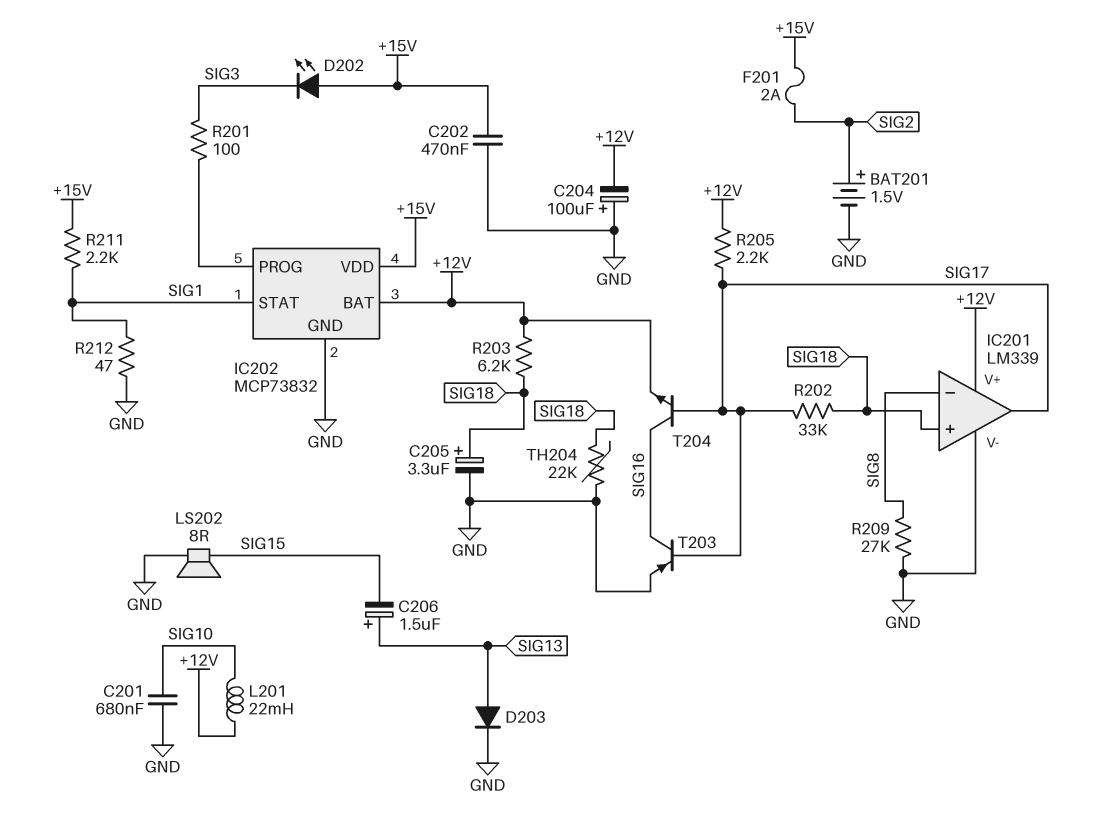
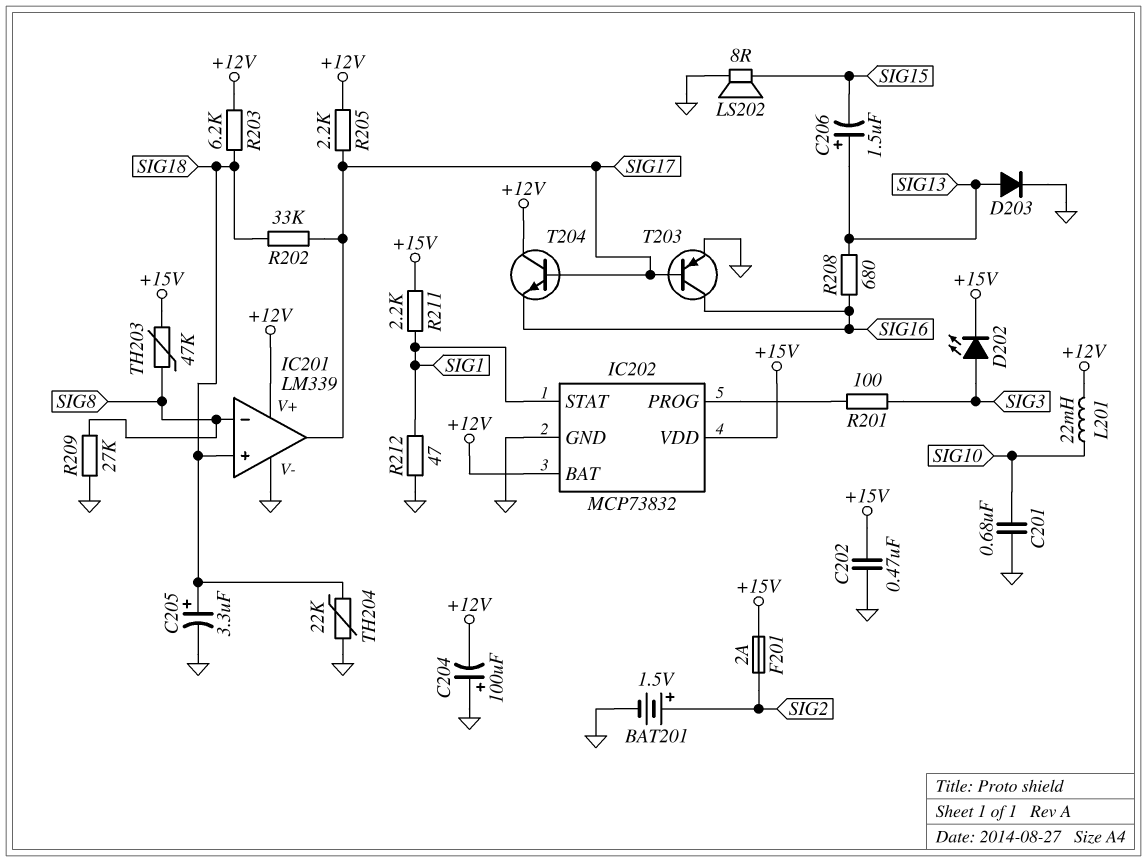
D202: LED (A +15V, K SIG3) -> LED (A SIG3, K +15V)
R208: none -> 680 (SIG13, SIG16)
T204: NPN (B SIG17, C SIG16, E +12V) -> NPN (B SIG17, C +12V, E SIG16)
TH203: none -> 47k (+15V, SIG8)

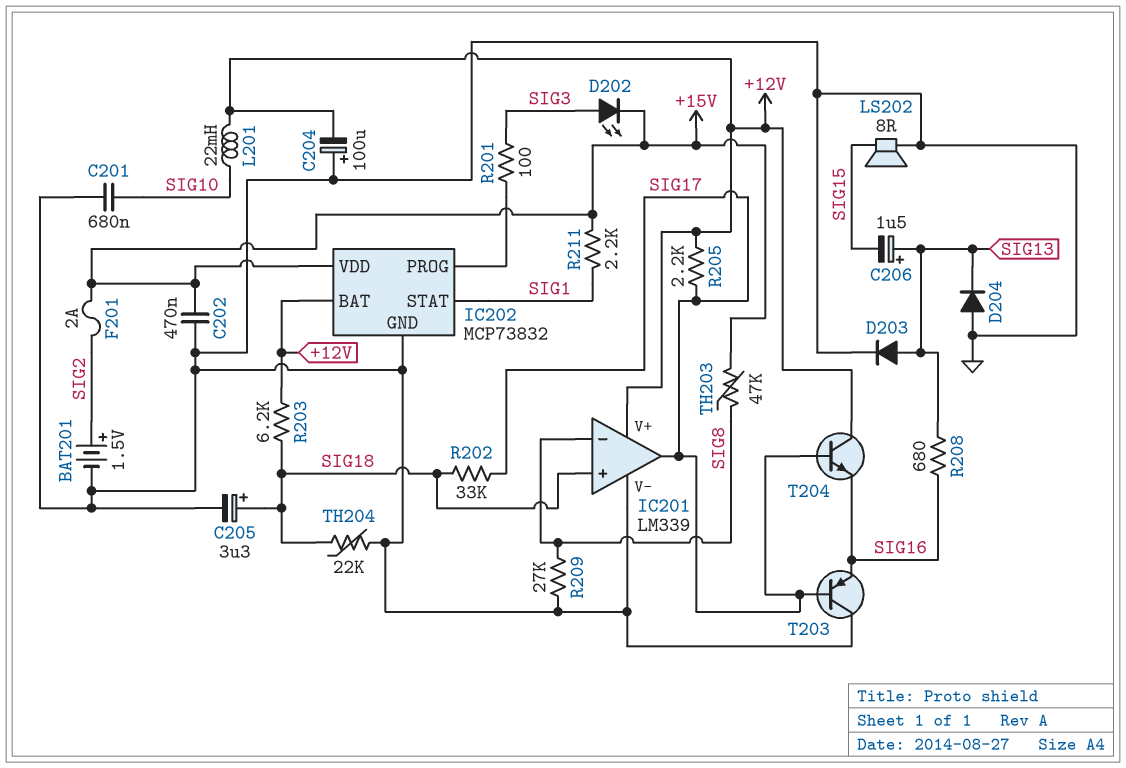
D204: none -> diode (A GND, K SIG13)
R212: 47 (GND, SIG1) -> none
T203: PNP (B SIG17, C SIG16, E GND) -> PNP (B SIG17, C GND, E SIG16)

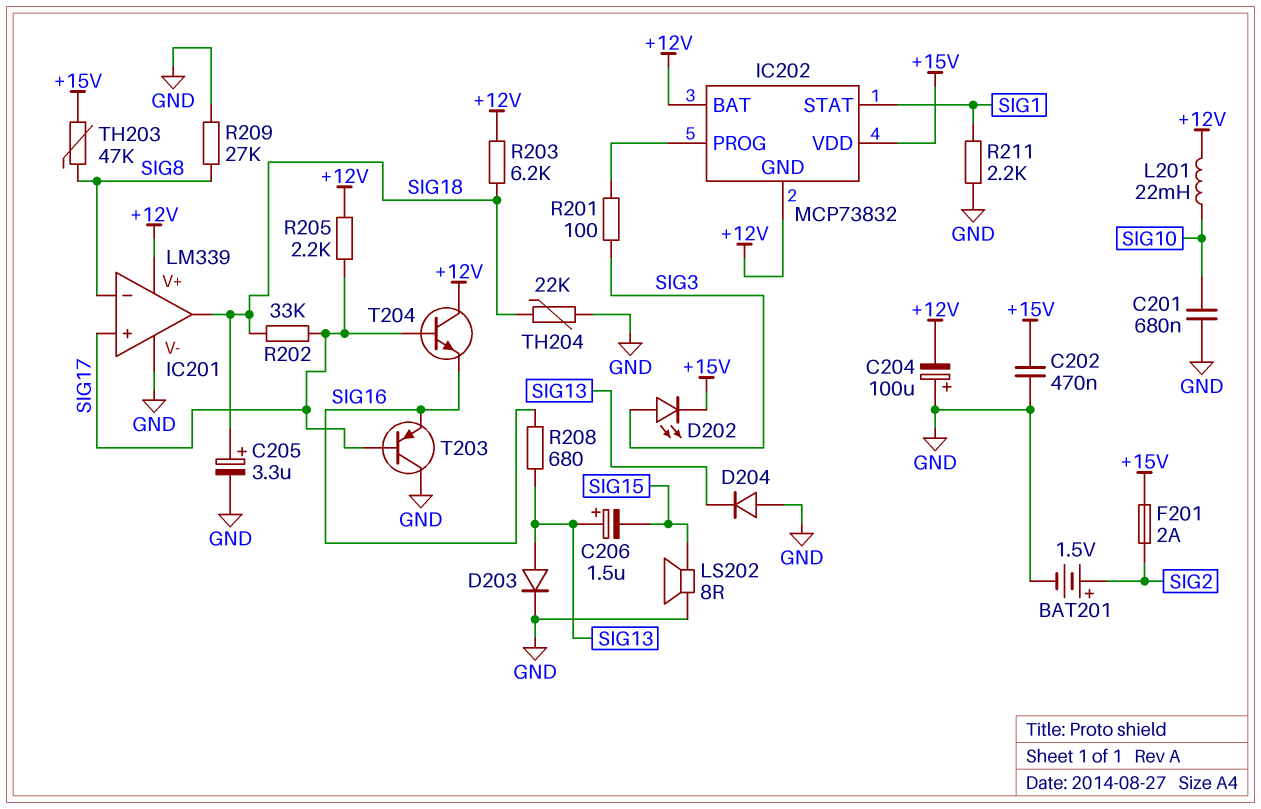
IC201 pin in+: SIG18 -> SIG17
IC201 pin out: SIG17 -> SIG18
IC202 pin GND: GND -> +12V
R211: 2.2k (+15V, SIG1) -> 2.2k (GND, SIG1)

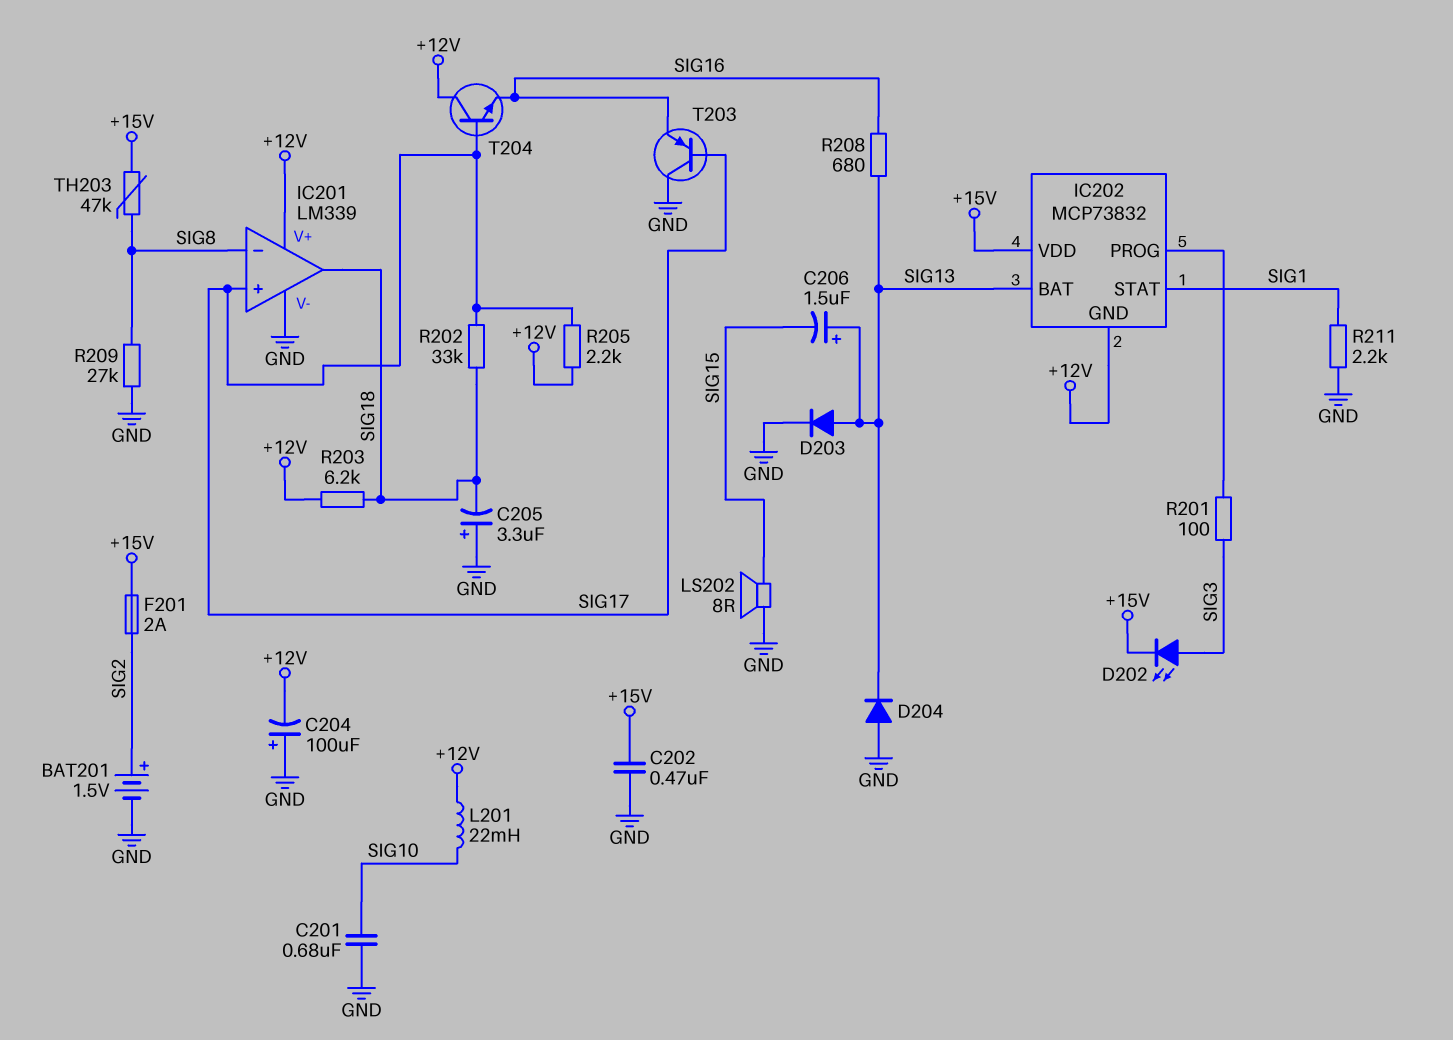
C205: 3.3uF (plus SIG18, minus GND) -> 3.3uF (plus GND, minus SIG18)
IC202 pin BAT: +12V -> SIG13
TH204: 22k (GND, SIG18) -> none

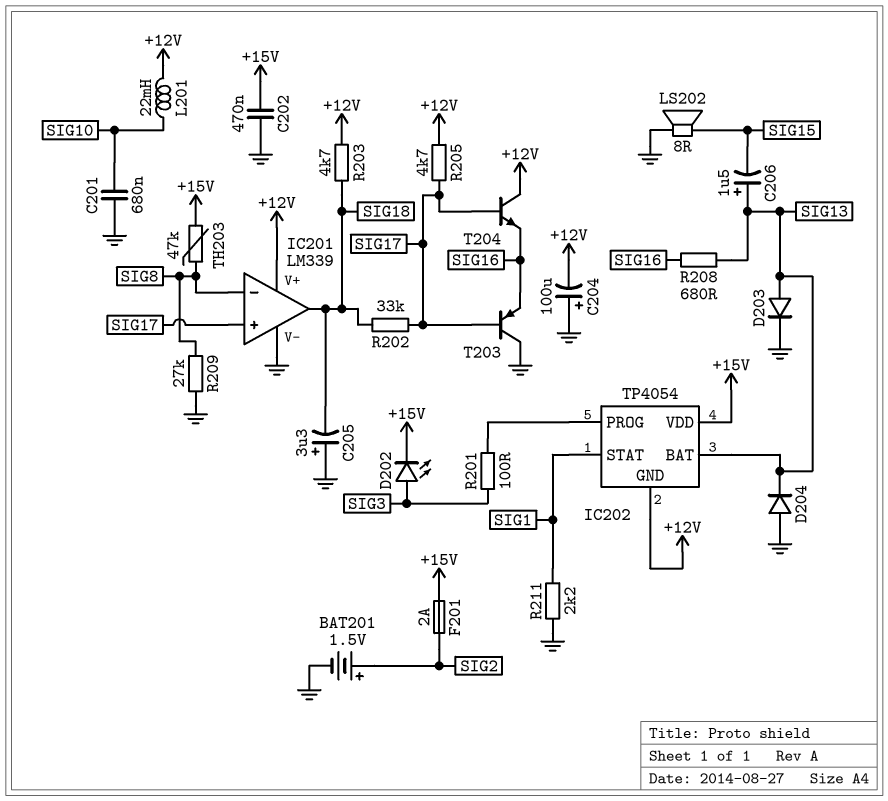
IC202: MCP73832 -> TP4054
R203: 6.2k (+12V, SIG18) -> 4.7k (+12V, SIG18)
R205: 2.2k (+12V, SIG17) -> 4.7k (+12V, SIG17)

